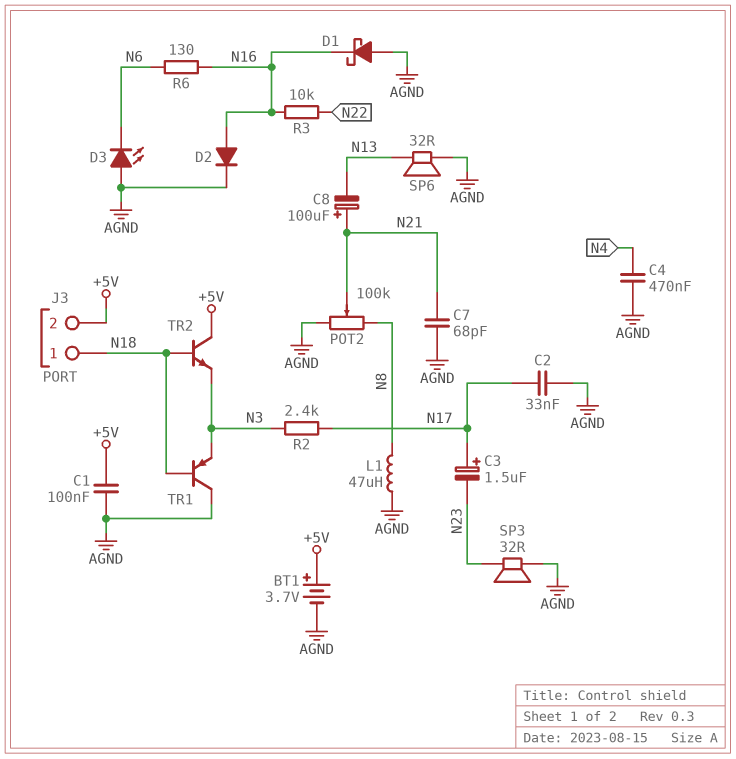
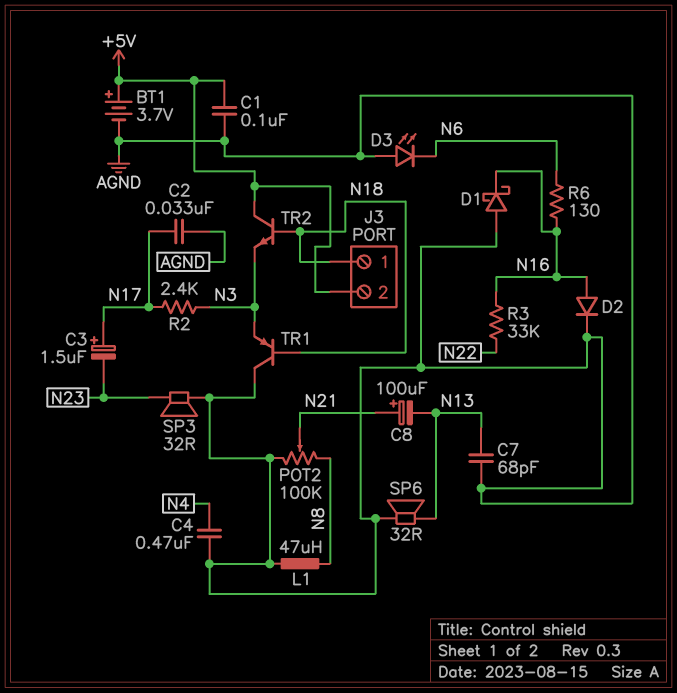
C7: 68pF (AGND, N21) -> 68pF (AGND, N13)
R3: 10k (N16, N22) -> 33k (N16, N22)

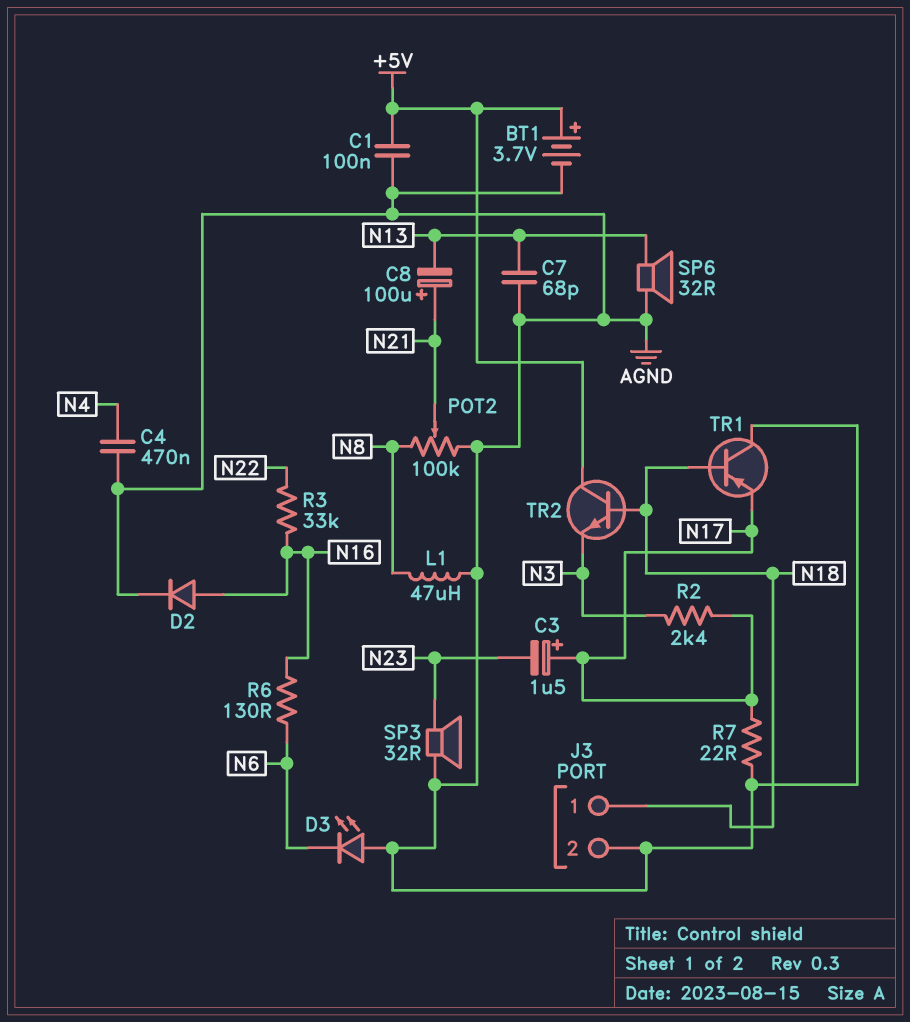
C2: 33nF (AGND, N17) -> none
D1: schottky (A AGND, K N16) -> none
J3 pin 2: +5V -> AGND
R7: none -> 22 (AGND, N17)
TR1: PNP (B N18, C AGND, E N3) -> PNP (B N18, C AGND, E N17)

